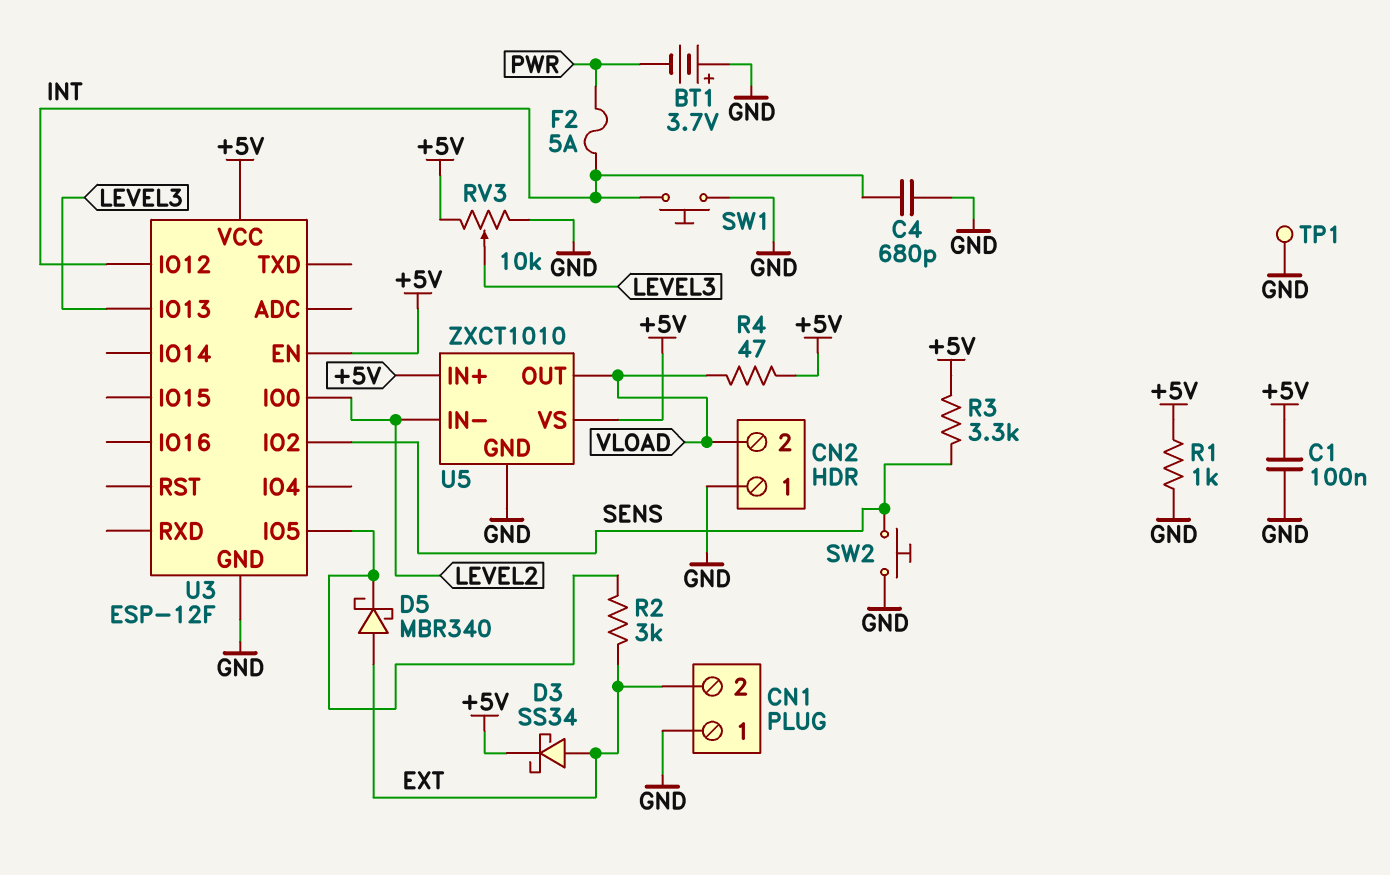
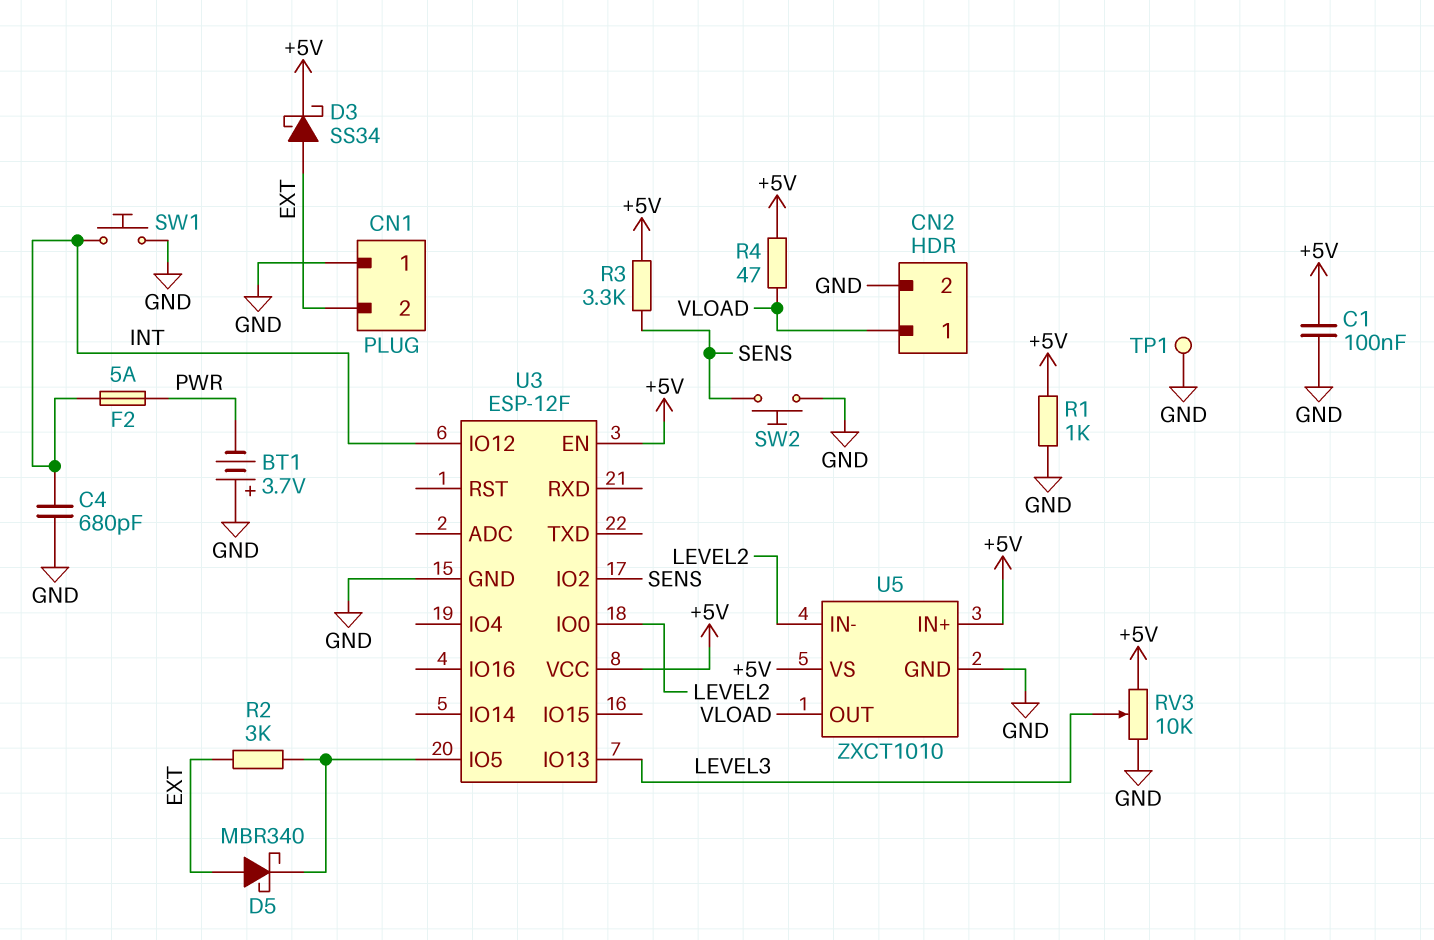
CN2 pin 1: GND -> VLOAD
CN2 pin 2: VLOAD -> GND

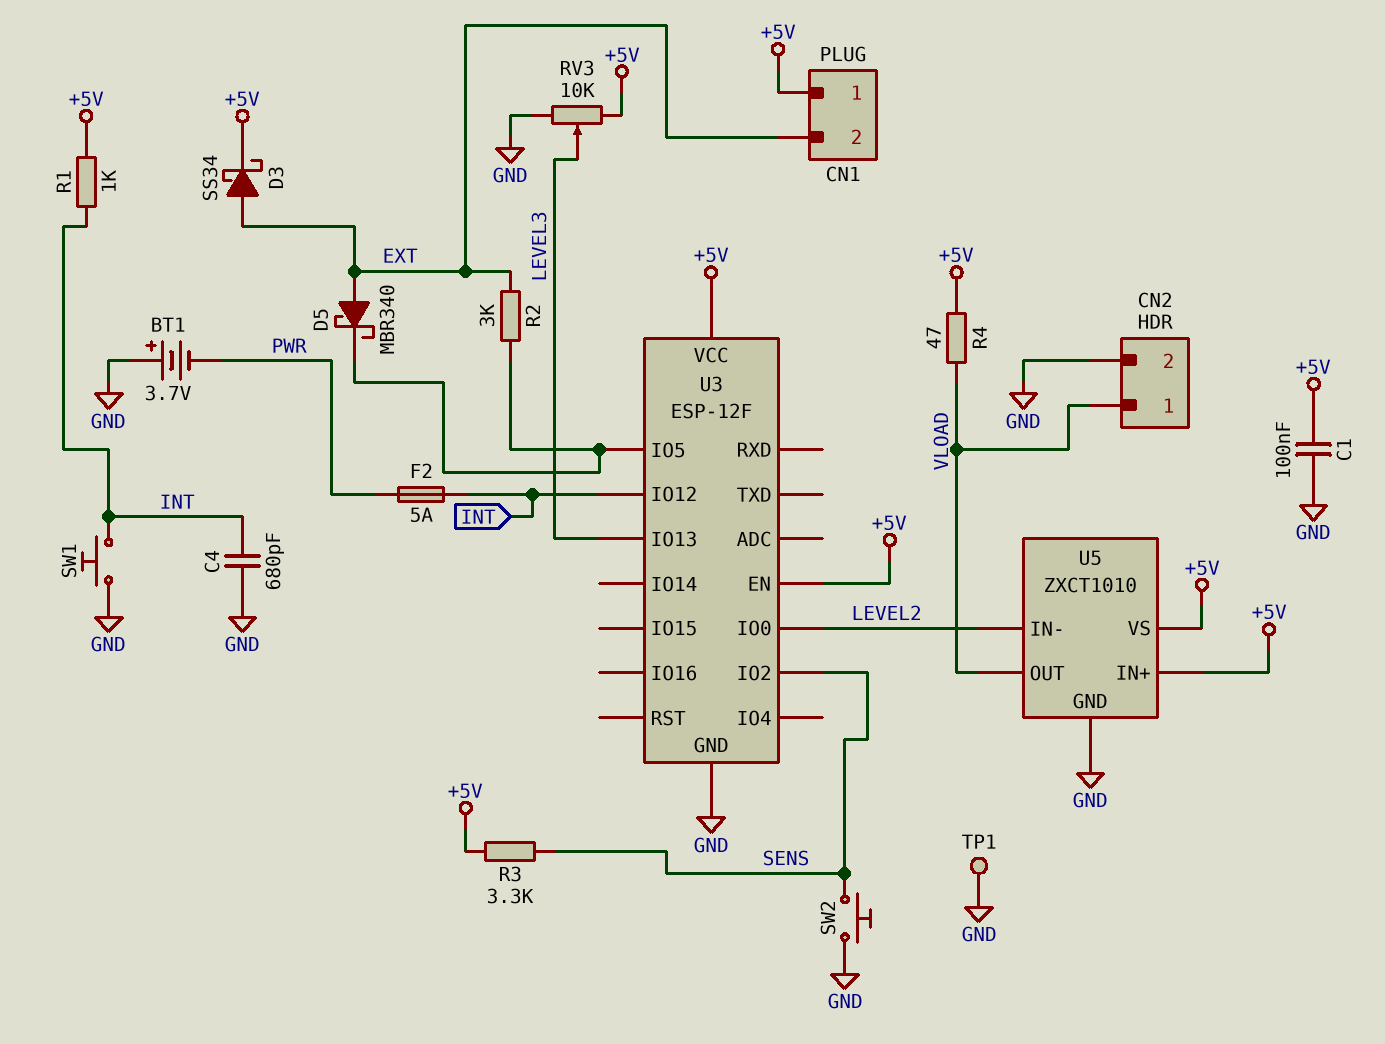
CN1 pin 1: GND -> +5V
R1: 1k (+5V, GND) -> 1k (+5V, INT)

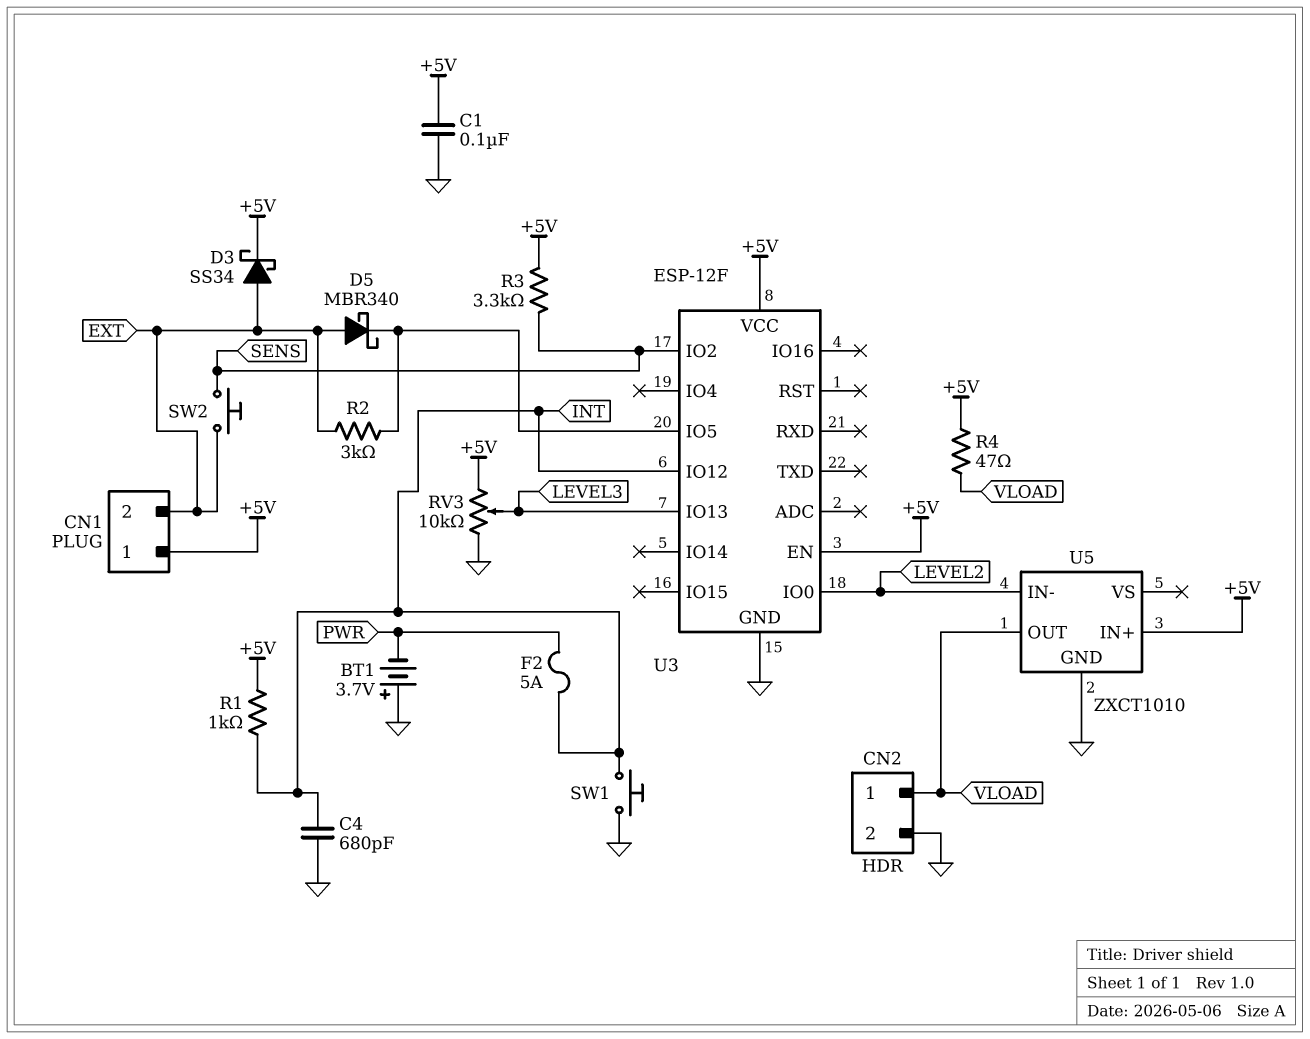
SW2: button (GND, SENS) -> button (EXT, SENS)
TP1: test point (GND) -> none
U5 pin VS: +5V -> none

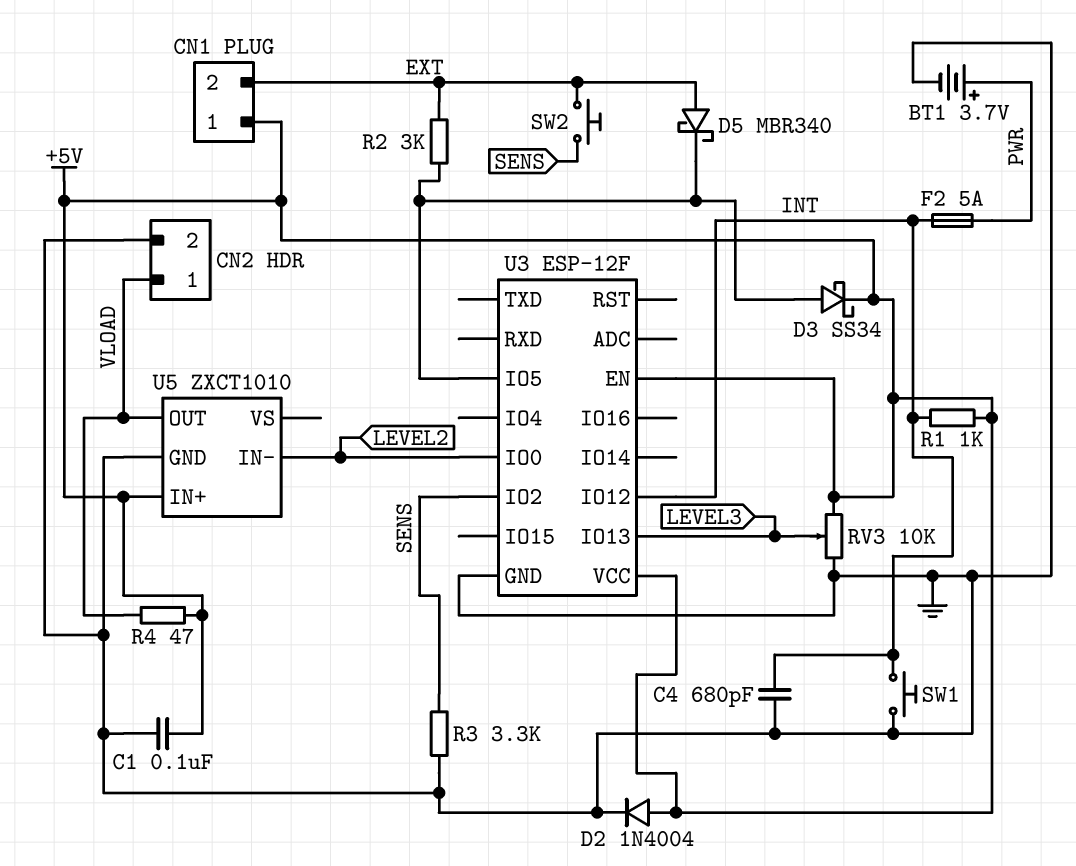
BT1: 3.7V (plus GND, minus PWR) -> 3.7V (plus PWR, minus GND)
D2: none -> diode 1N4004 (A +5V, K GND)
D3: schottky SS34 (A EXT, K +5V) -> schottky SS34 (A U3/IO5, K +5V)
R3: 3.3k (+5V, SENS) -> 3.3k (GND, SENS)

